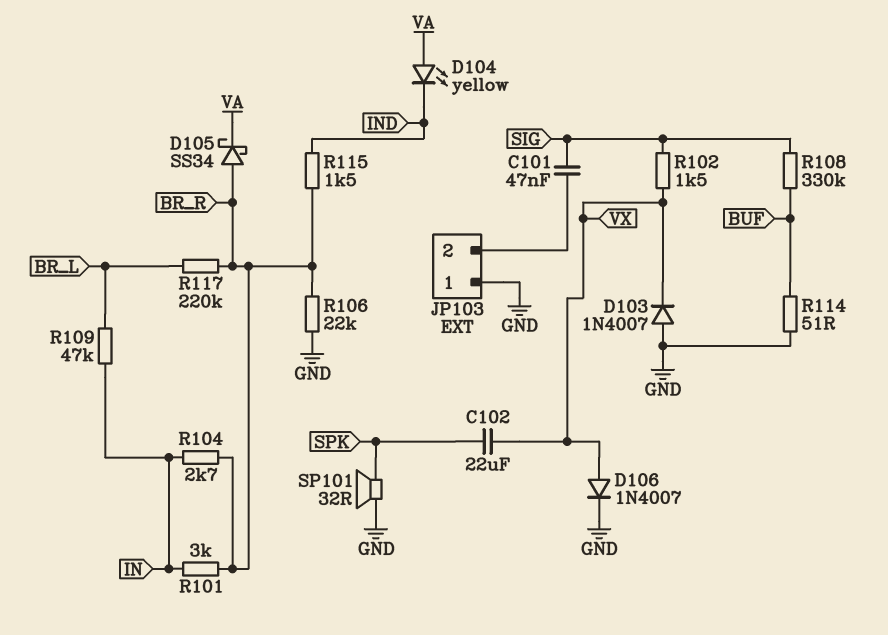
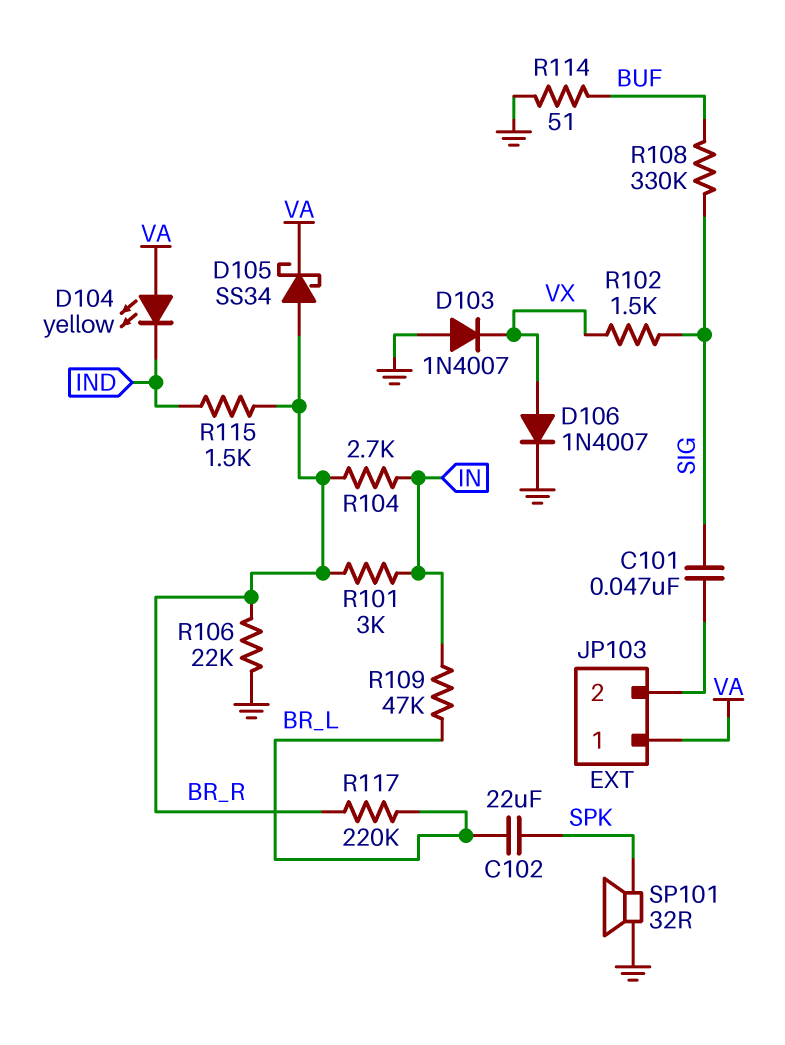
C102: 22uF (SPK, VX) -> 22uF (BR_L, SPK)
JP103 pin 1: GND -> VA

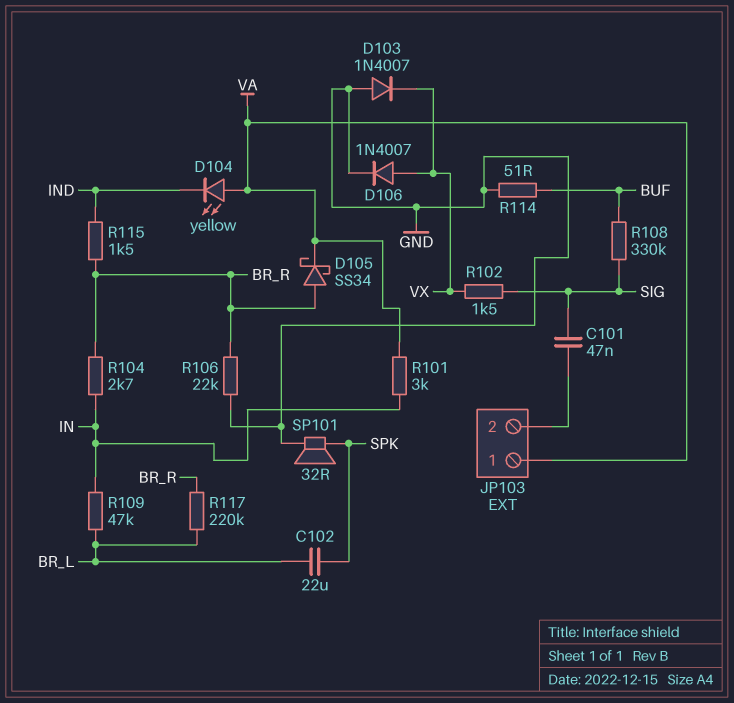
R101: 3k (BR_R, IN) -> 3k (IN, VA)

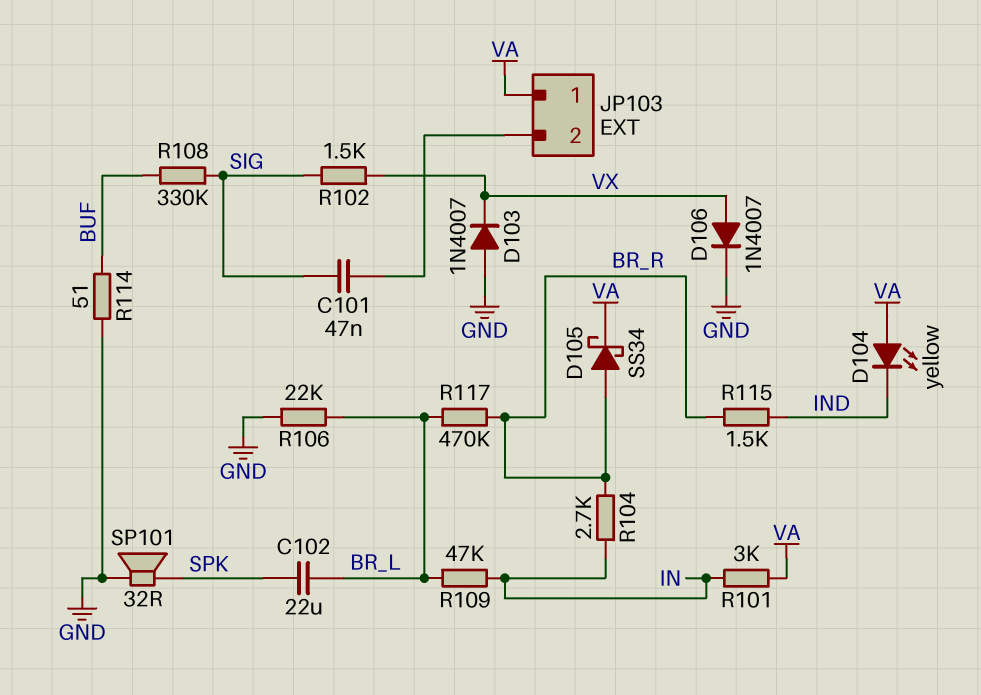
R106: 22k (BR_R, GND) -> 22k (BR_L, GND)
R117: 220k (BR_L, BR_R) -> 470k (BR_L, BR_R)

